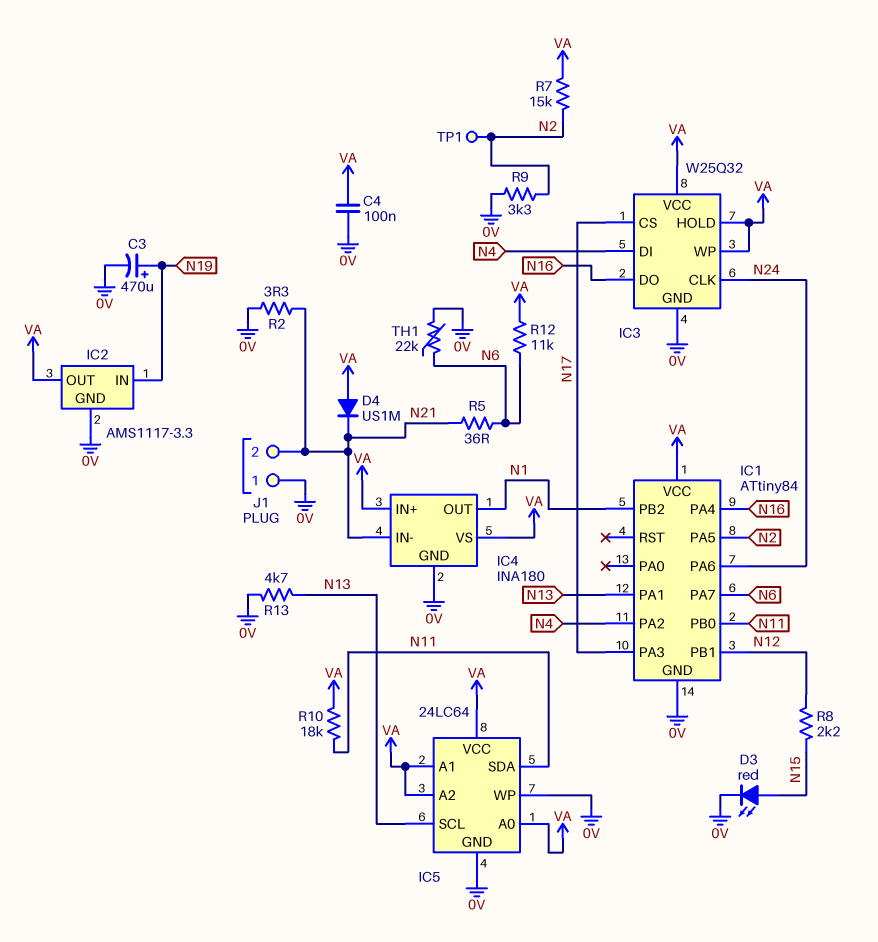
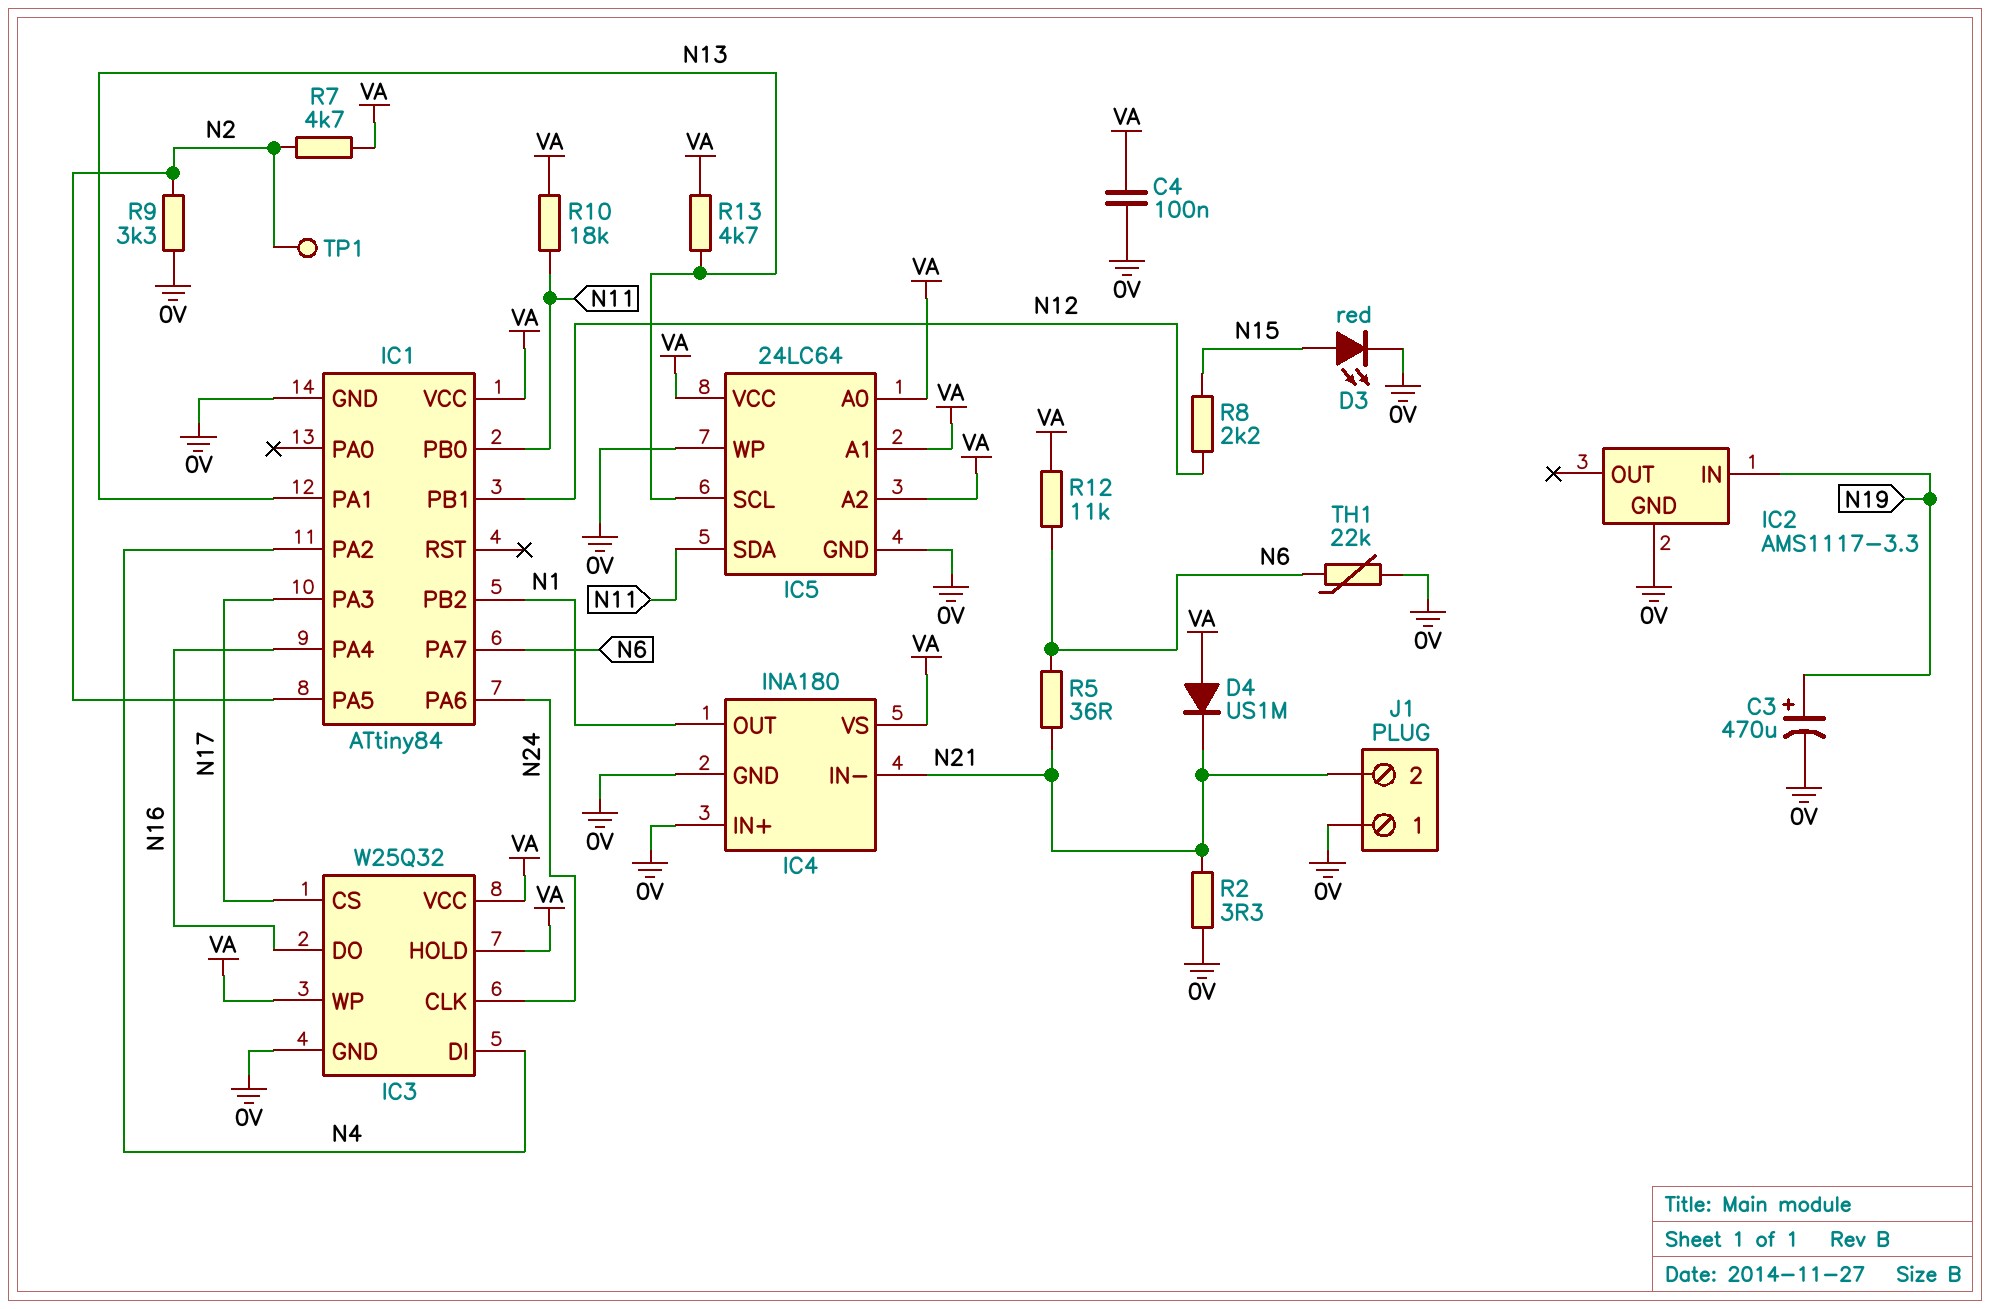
IC2 pin OUT: VA -> none
IC4 pin IN+: VA -> 0V
R7: 15k (N2, VA) -> 4.7k (N2, VA)
R13: 4.7k (0V, N13) -> 4.7k (N13, VA)

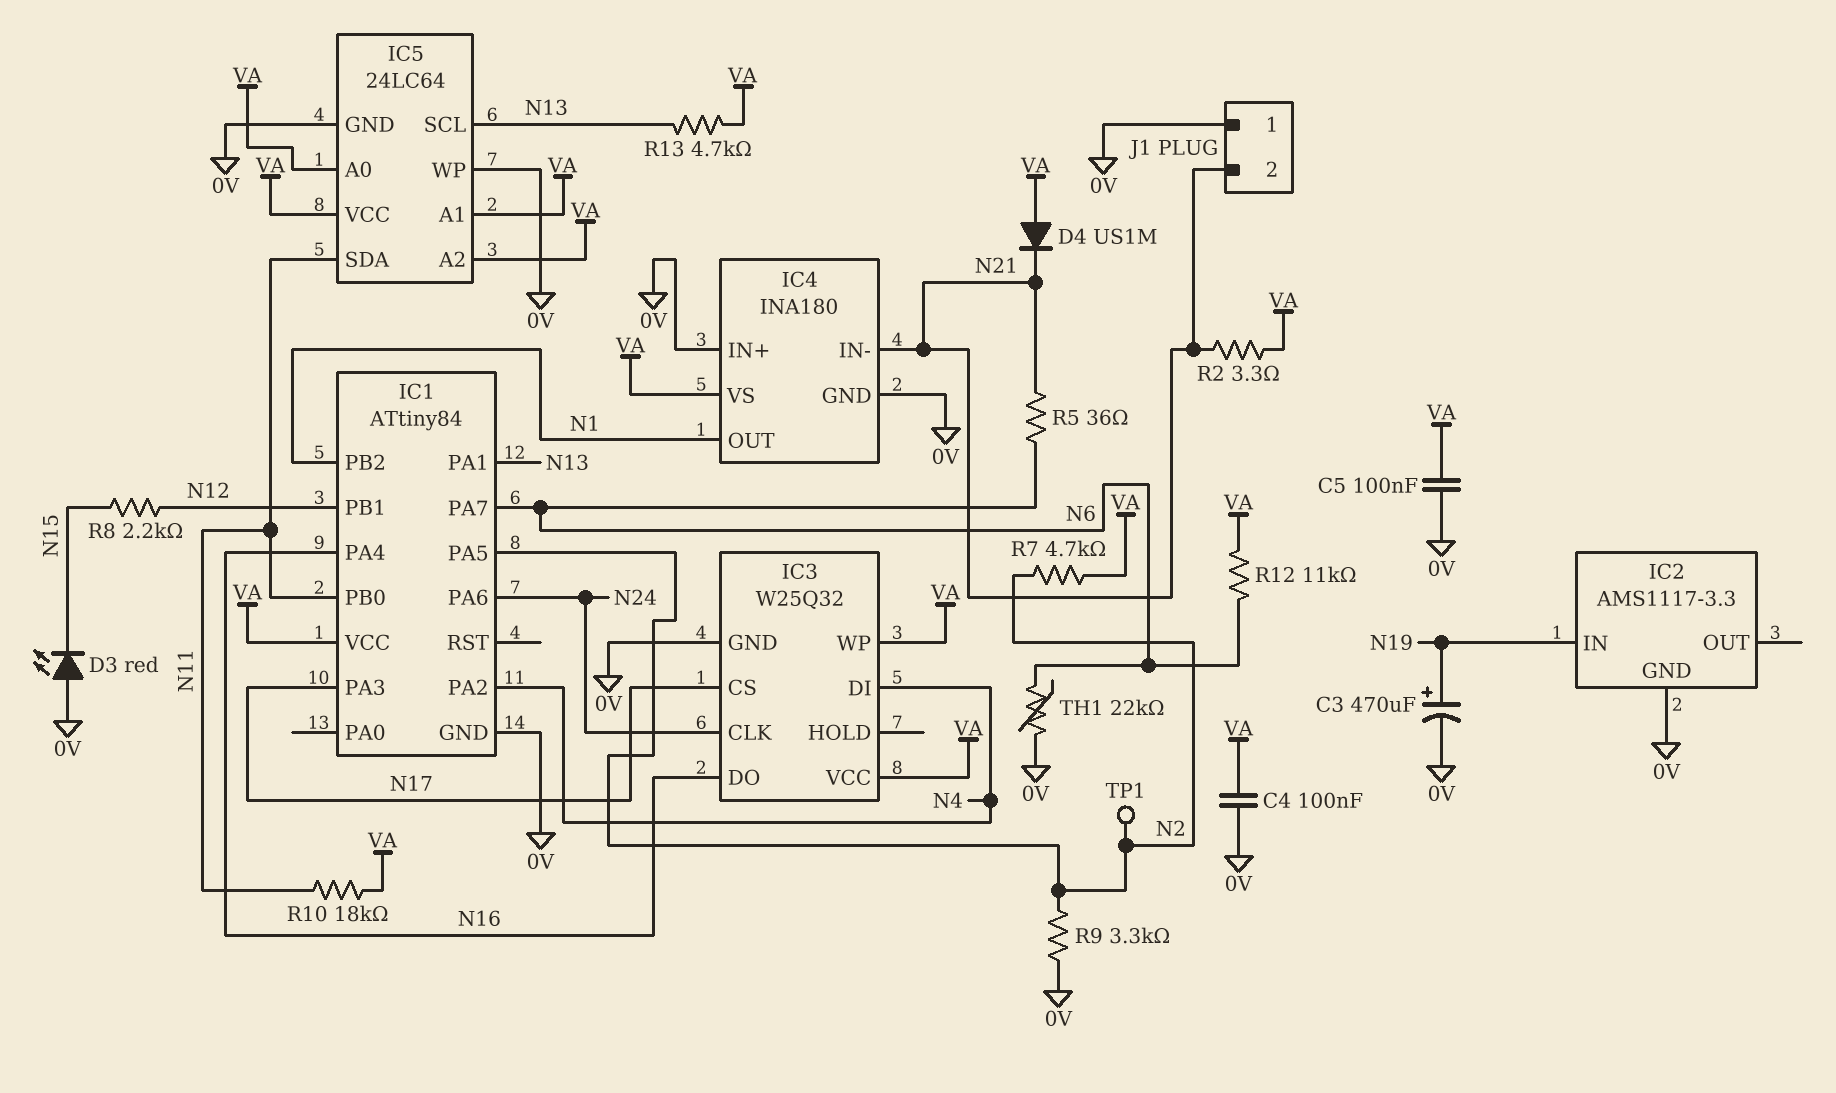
C5: none -> 100nF (0V, VA)
D3: LED red (A N15, K 0V) -> LED red (A 0V, K N15)
IC3 pin HOLD: VA -> none
R2: 3.3 (0V, N21) -> 3.3 (N21, VA)

